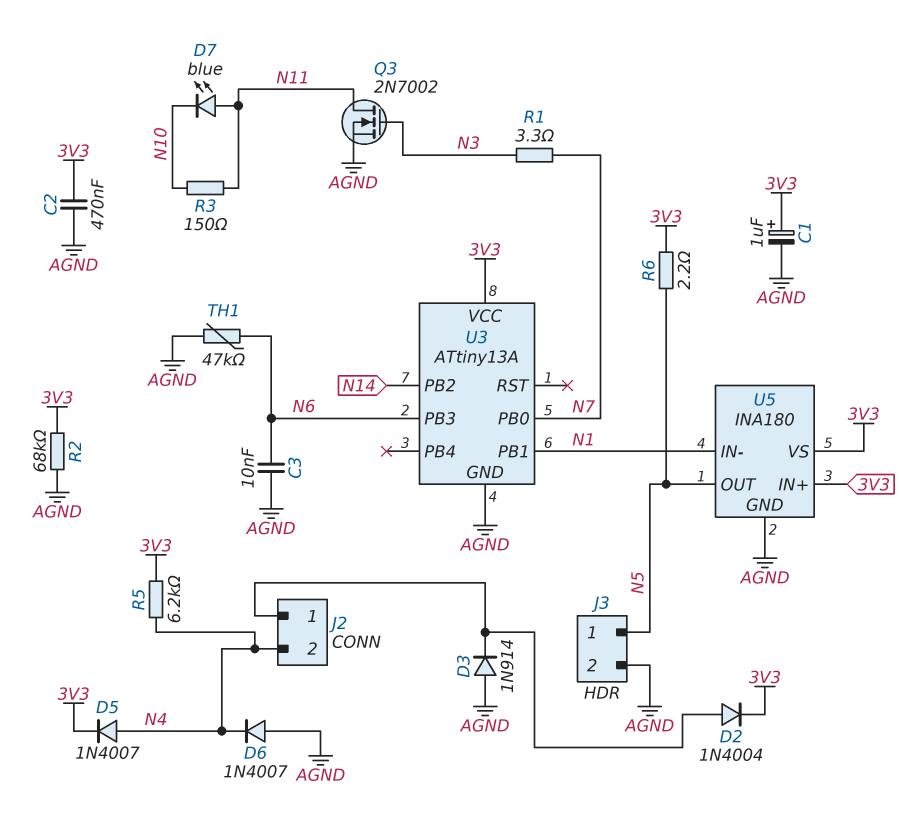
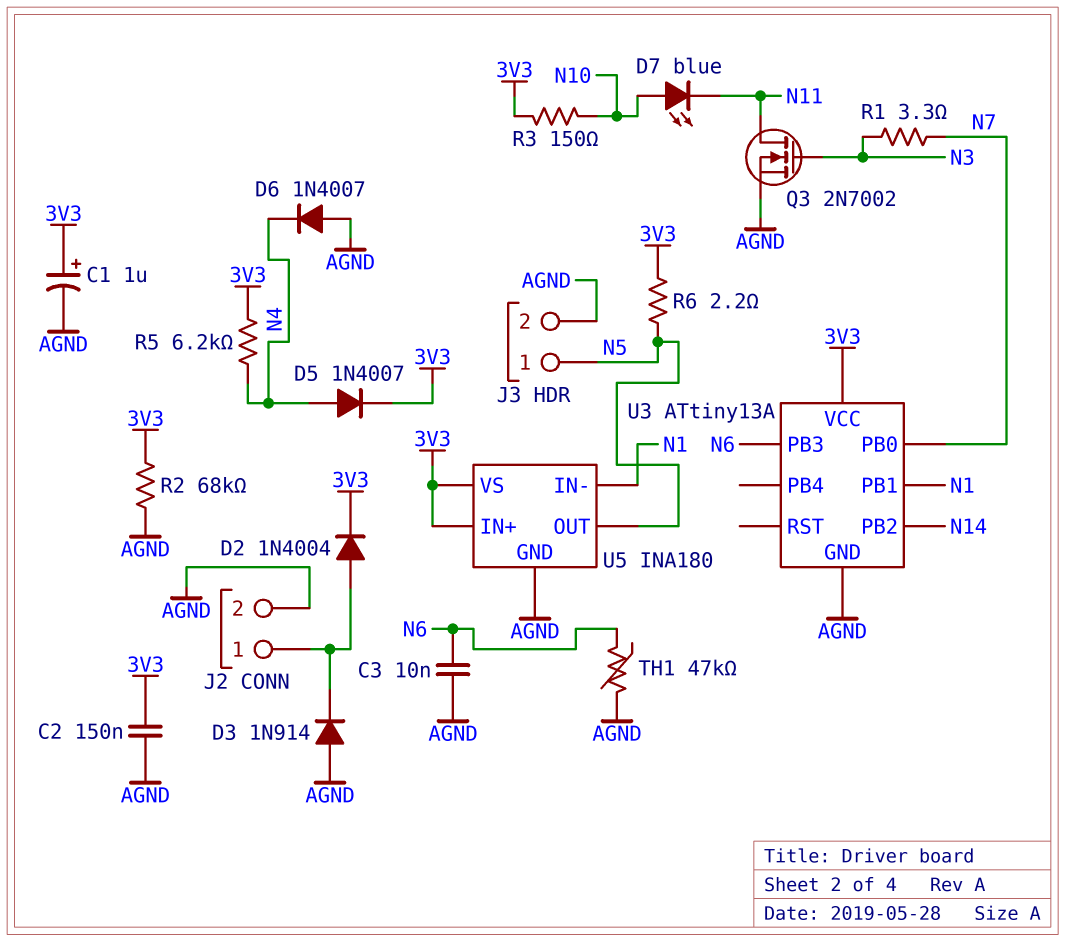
C2: 470nF (3V3, AGND) -> 150nF (3V3, AGND)
D7: LED blue (A N11, K N10) -> LED blue (A N10, K N11)
J2 pin 2: N4 -> AGND
R3: 150 (N10, N11) -> 150 (3V3, N10)

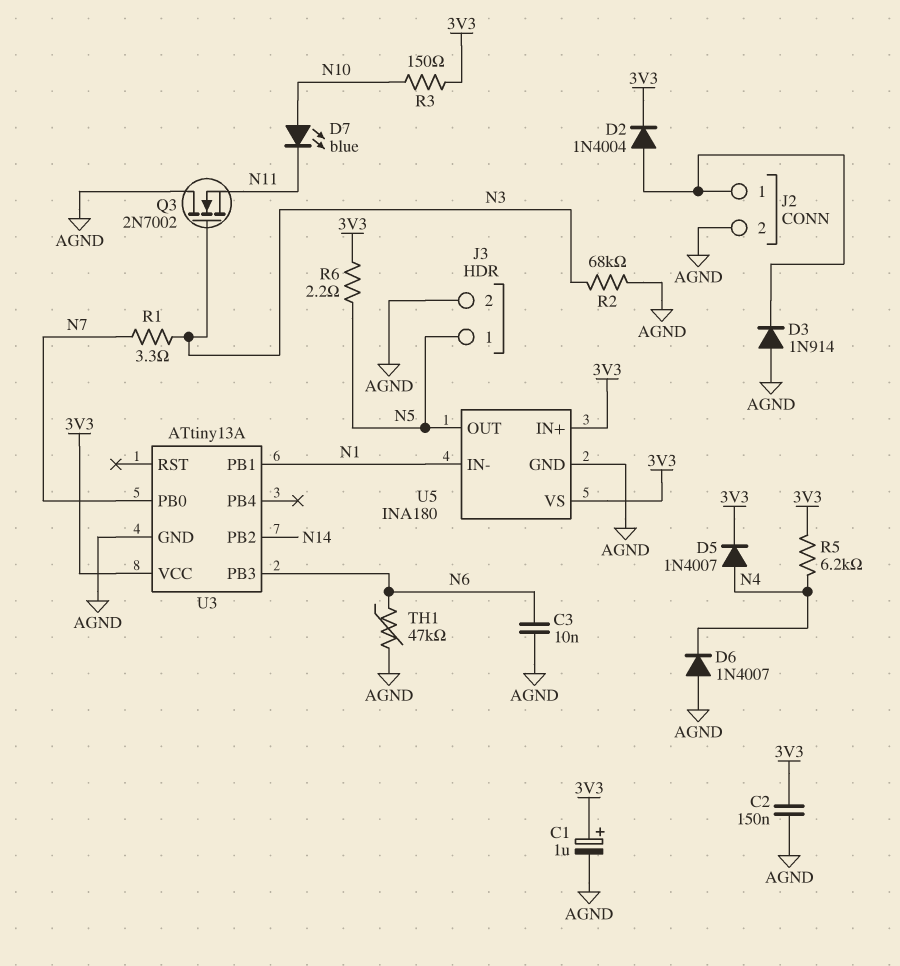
Q3: NMOS 2N7002 (G N3, D N11, S AGND) -> NMOS 2N7002 (G N3, D AGND, S N11)
R2: 68k (3V3, AGND) -> 68k (AGND, N3)

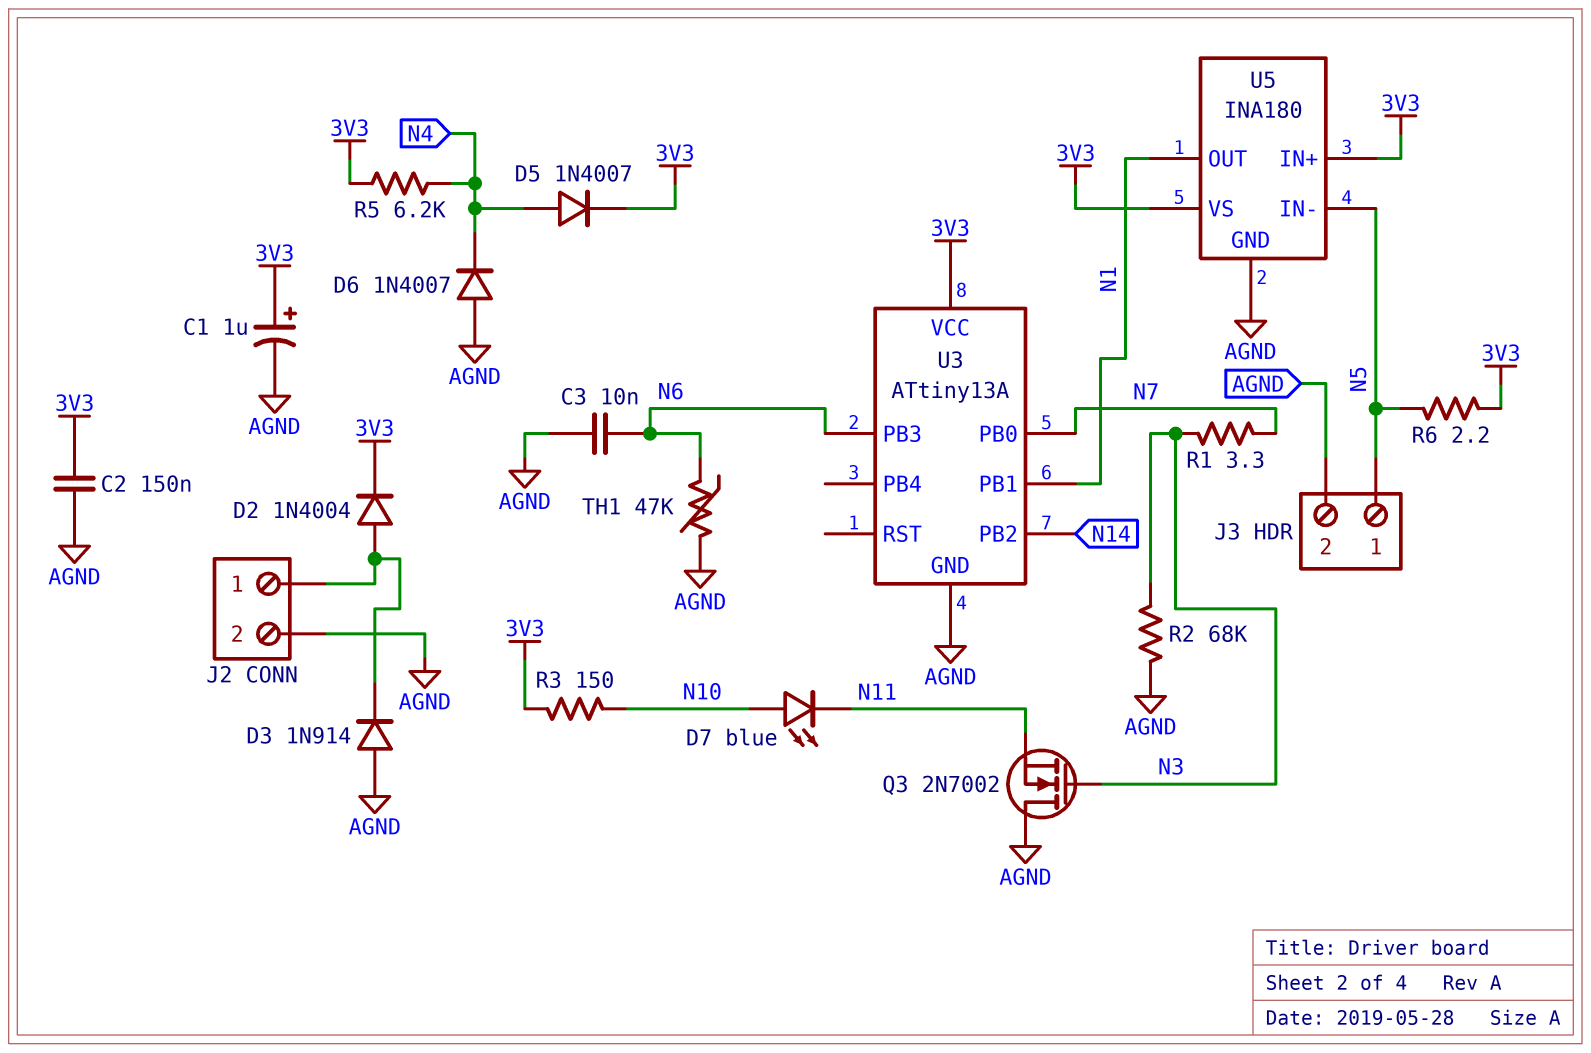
U5 pin IN-: N1 -> N5
U5 pin OUT: N5 -> N1

